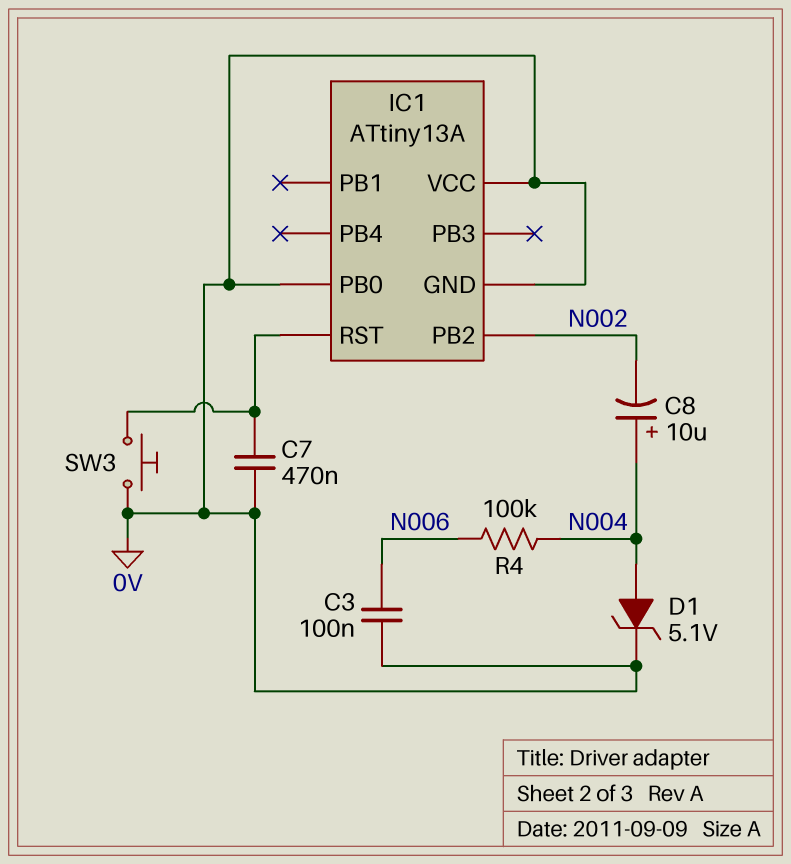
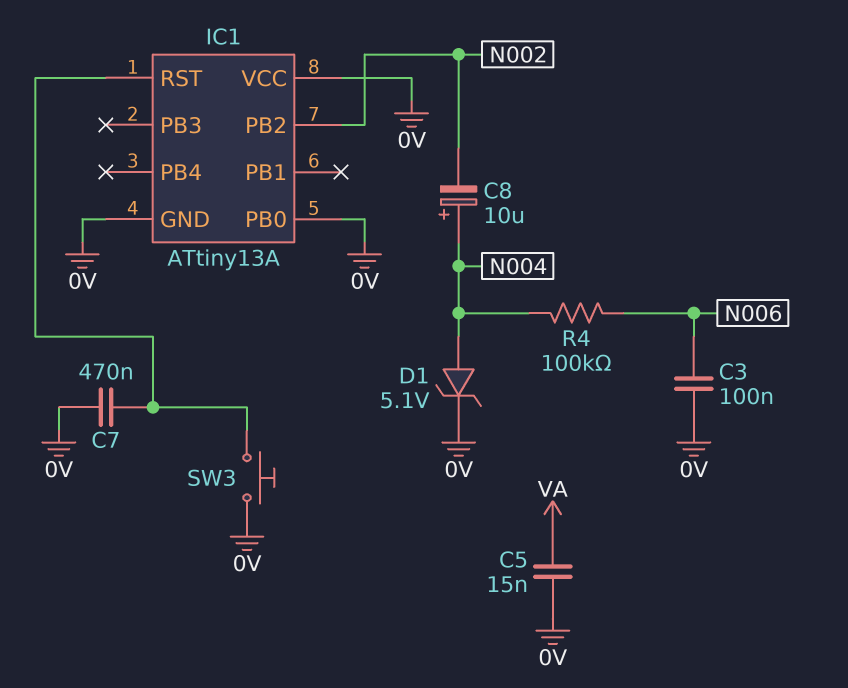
C5: none -> 15nF (0V, VA)

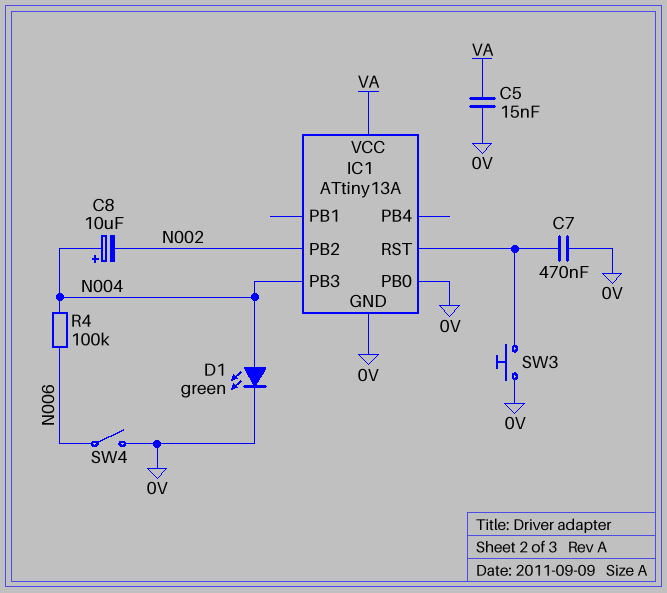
C3: 100nF (0V, N006) -> none
D1: zener 5.1V (A N004, K 0V) -> LED green (A N004, K 0V)
IC1 pin PB3: none -> N004
IC1 pin VCC: 0V -> VA
SW4: none -> switch (0V, N006)

